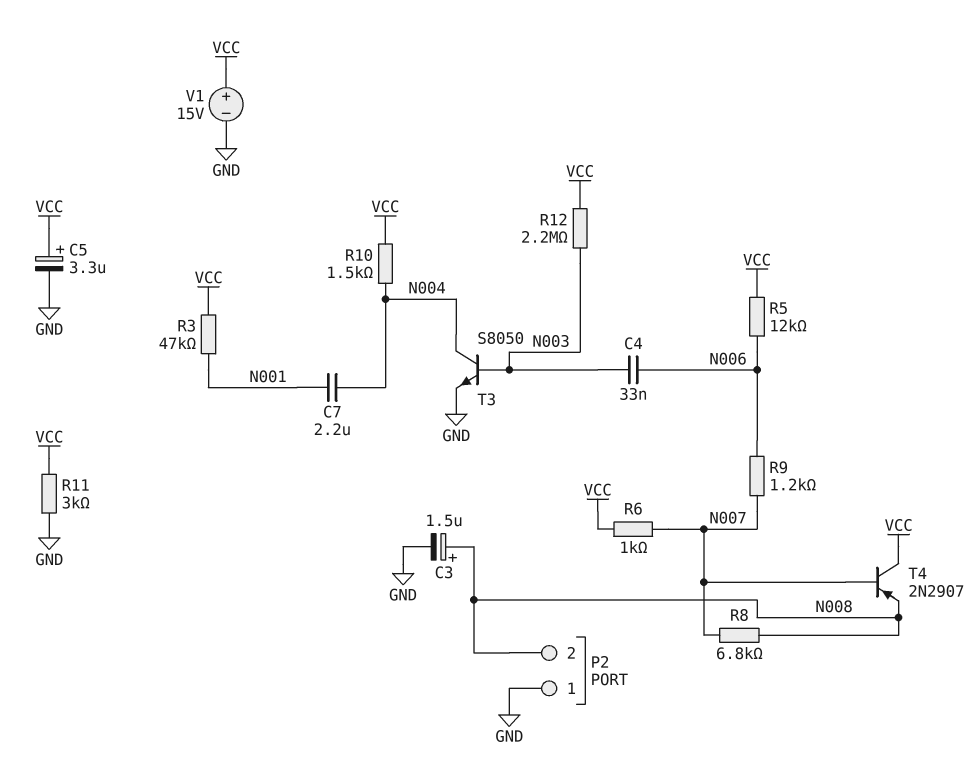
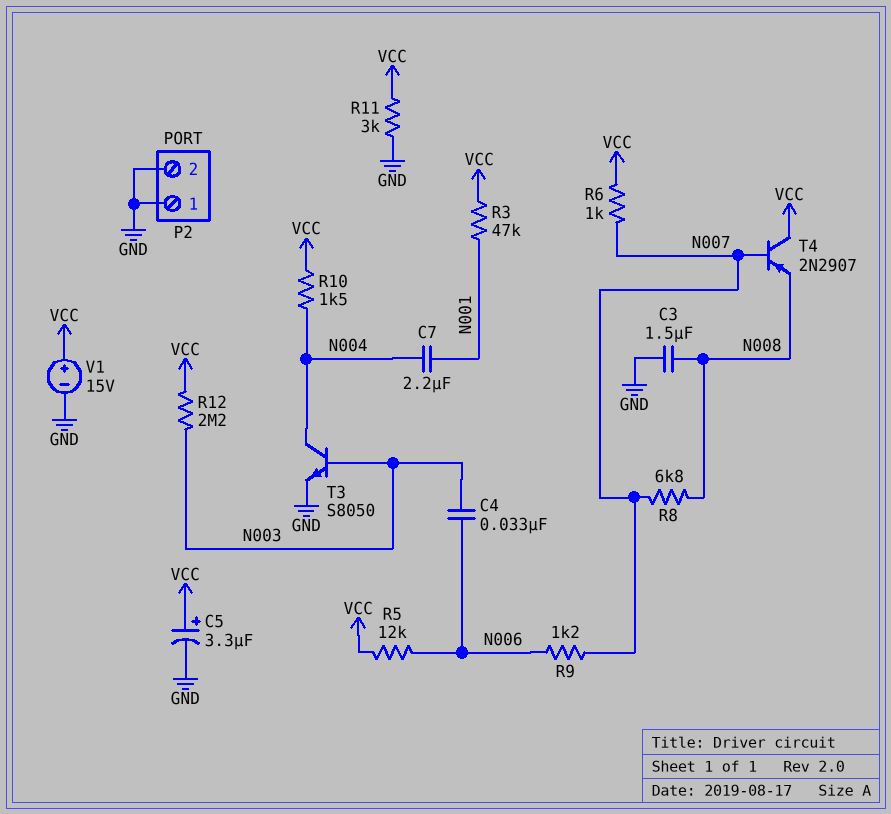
C3: 1.5uF (plus N008, minus GND) -> 1.5uF (GND, N008)
P2 pin 2: N008 -> GND

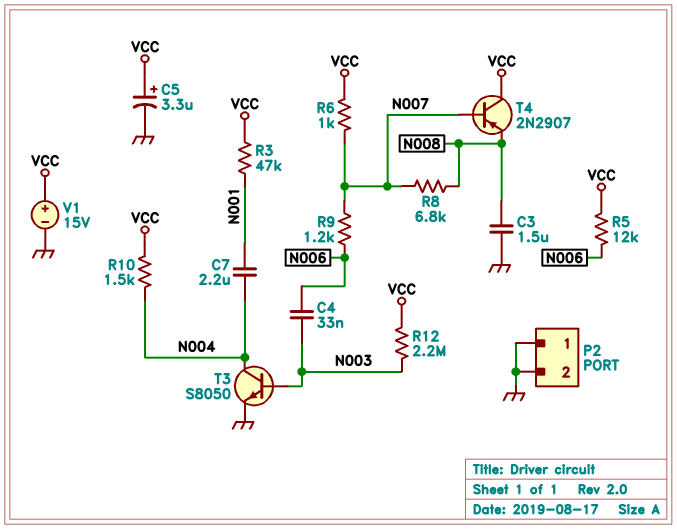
R11: 3k (GND, VCC) -> none

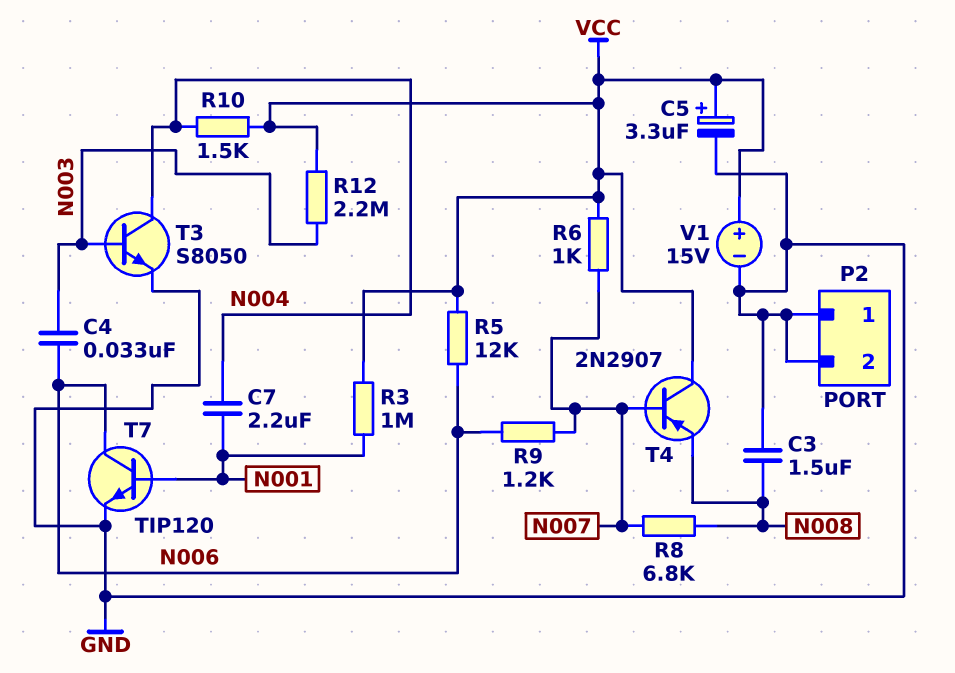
R3: 47k (N001, VCC) -> 1M (N001, VCC)
T7: none -> NPN TIP120 (B N001, C N006, E GND)

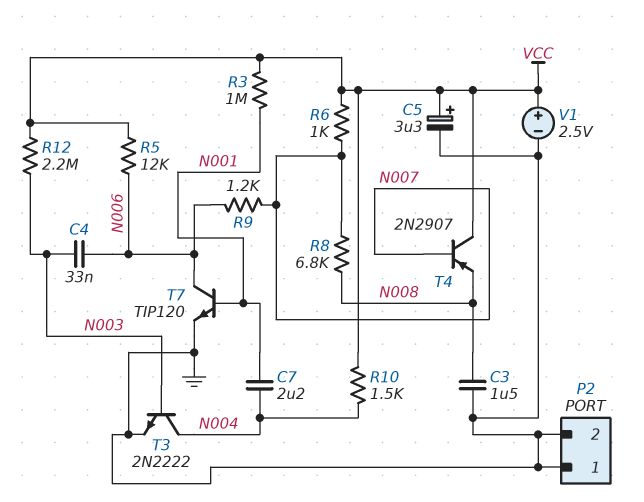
T3: NPN S8050 (B N003, C N004, E GND) -> NPN 2N2222 (B N003, C N004, E GND)
V1: 15V (plus VCC, minus GND) -> 2.5V (plus VCC, minus GND)

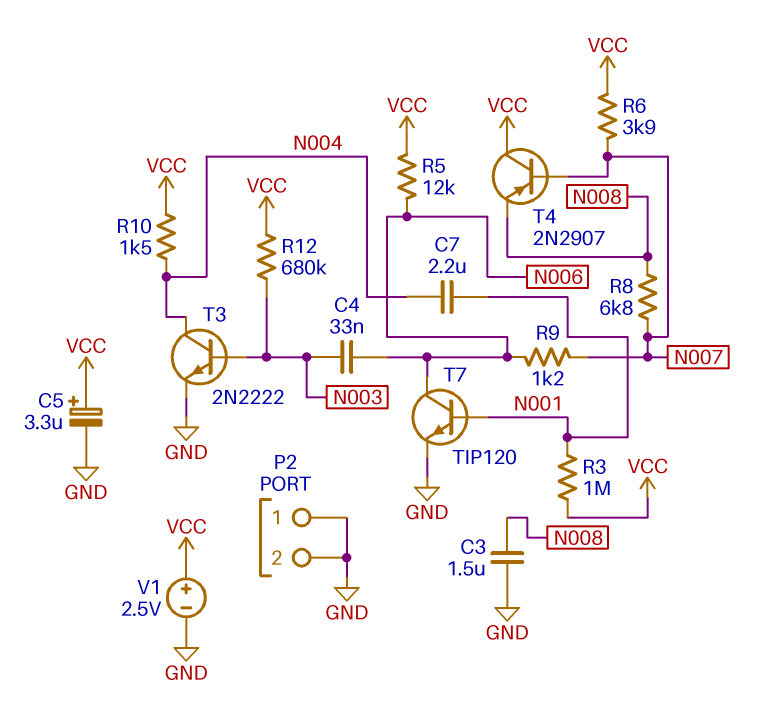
R6: 1k (N007, VCC) -> 3.9k (N007, VCC)
R12: 2.2M (N003, VCC) -> 680k (N003, VCC)

